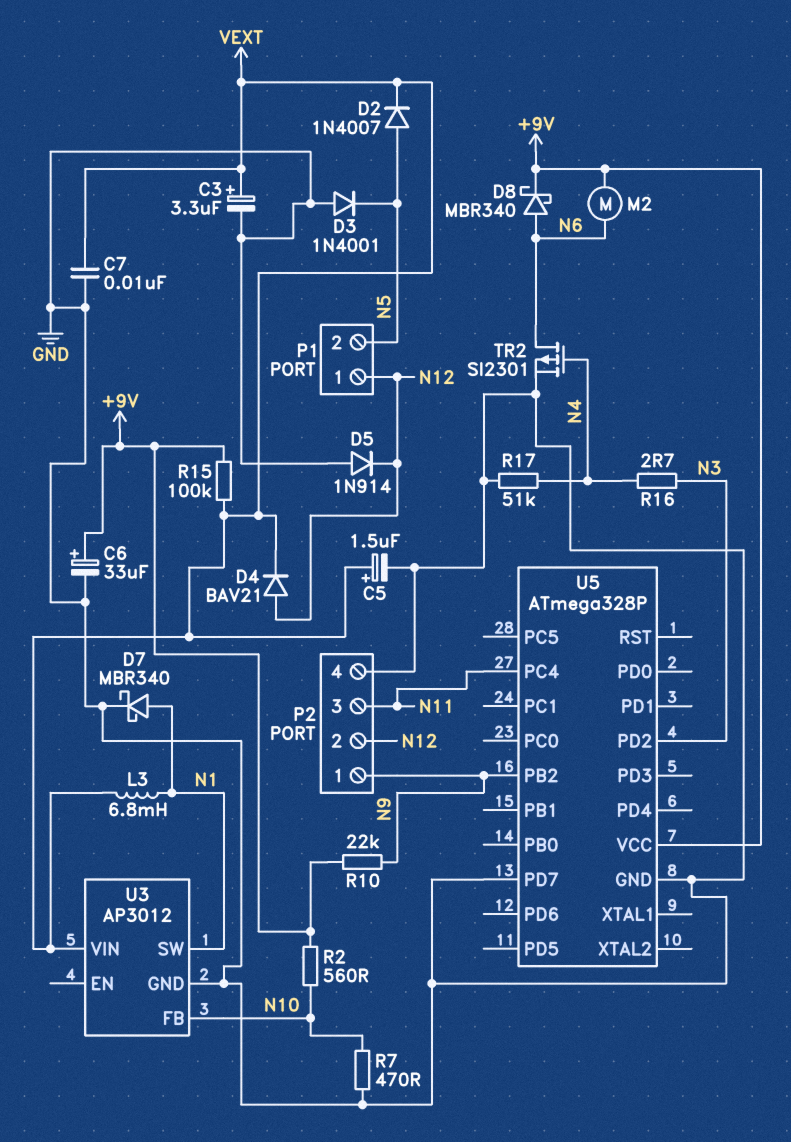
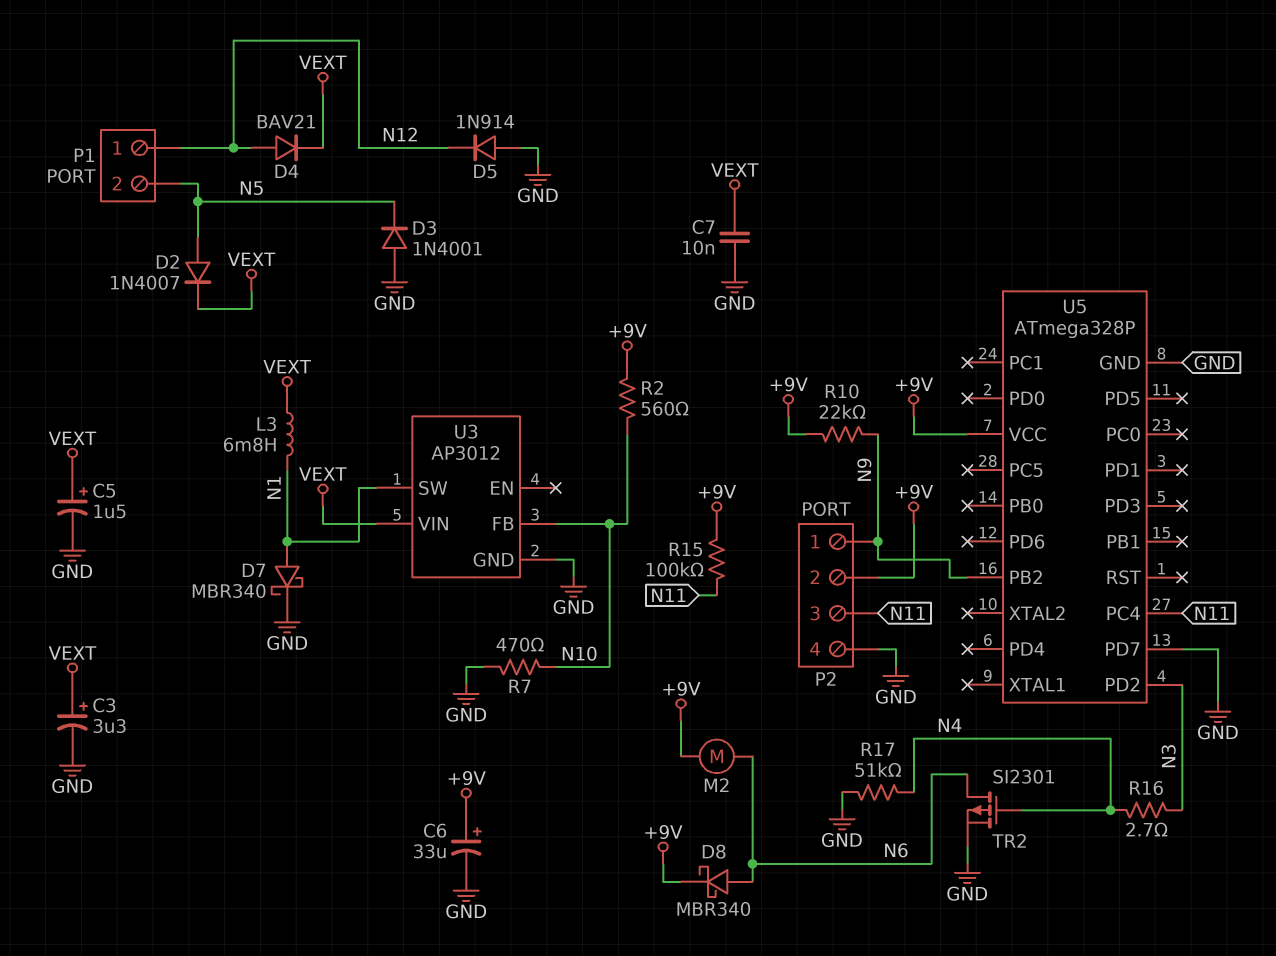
P2 pin 2: N12 -> +9V
R15: 100k (+9V, VEXT) -> 100k (+9V, N11)

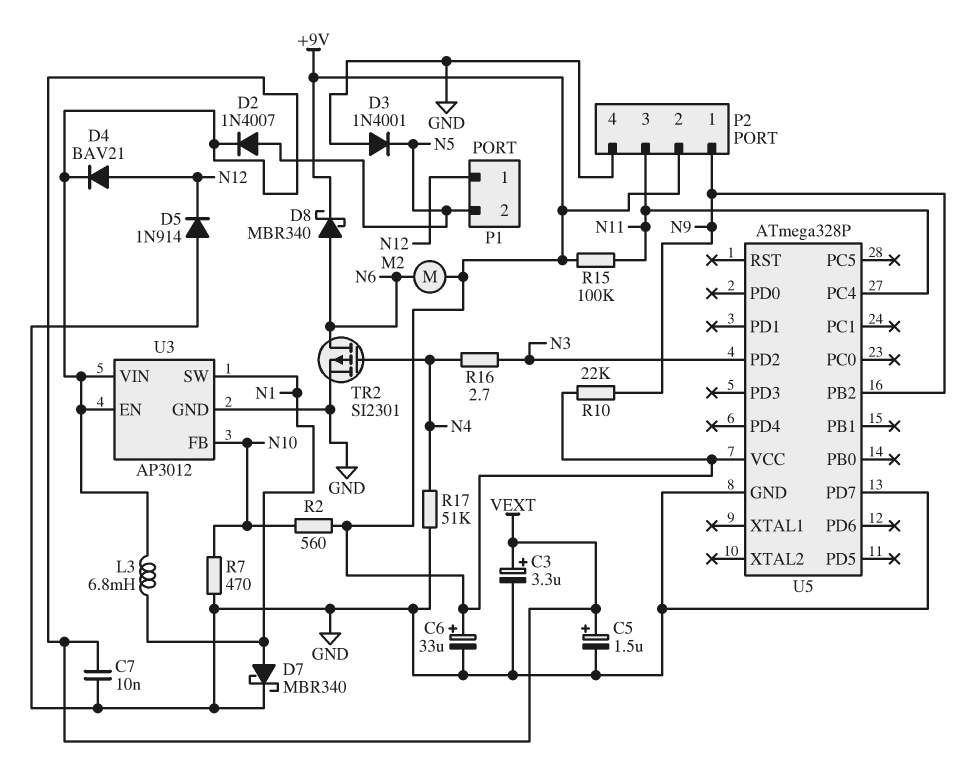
U3 pin EN: none -> VEXT

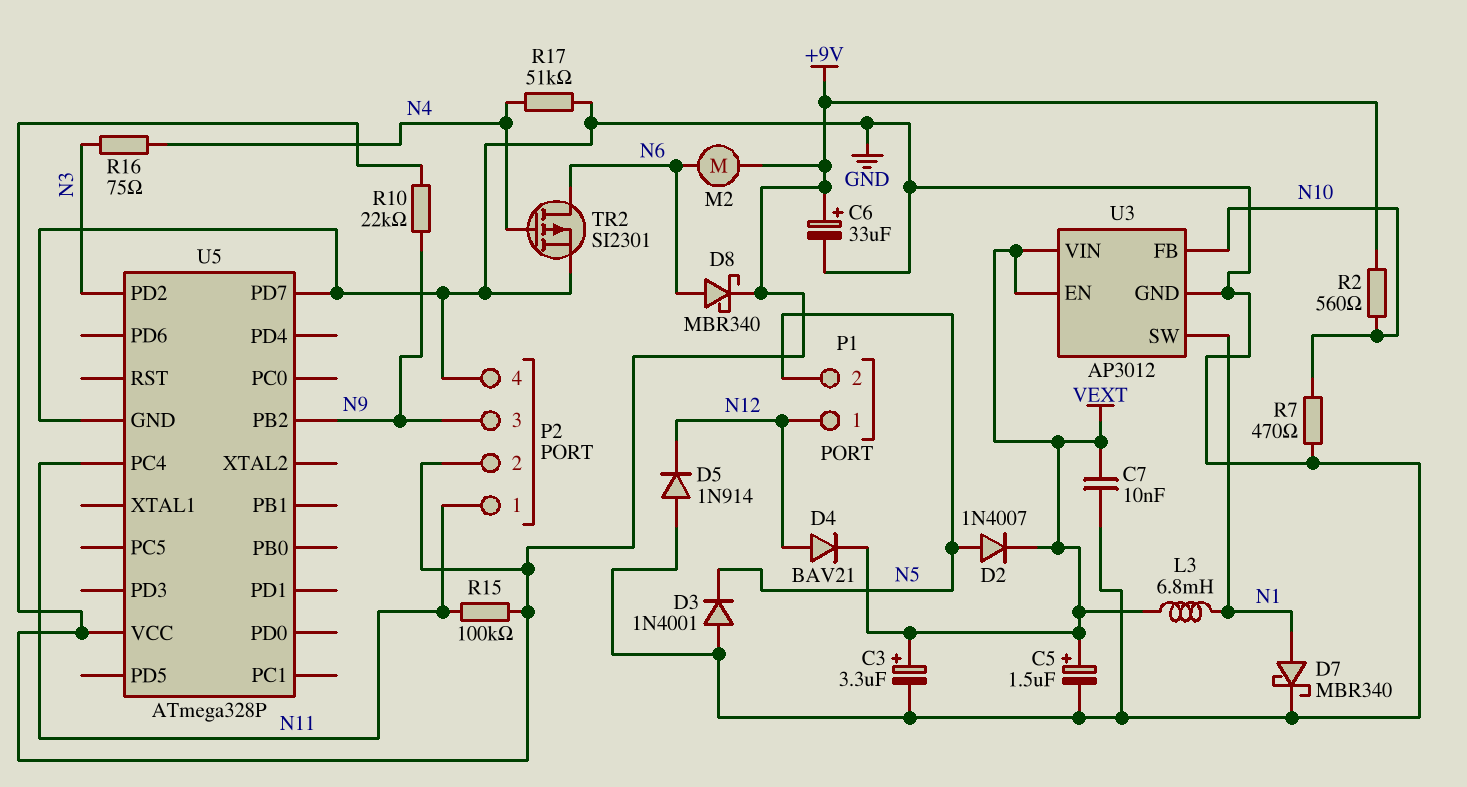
P2 pin 1: N9 -> N11
P2 pin 3: N11 -> N9
R16: 2.7 (N3, N4) -> 75 (N3, N4)

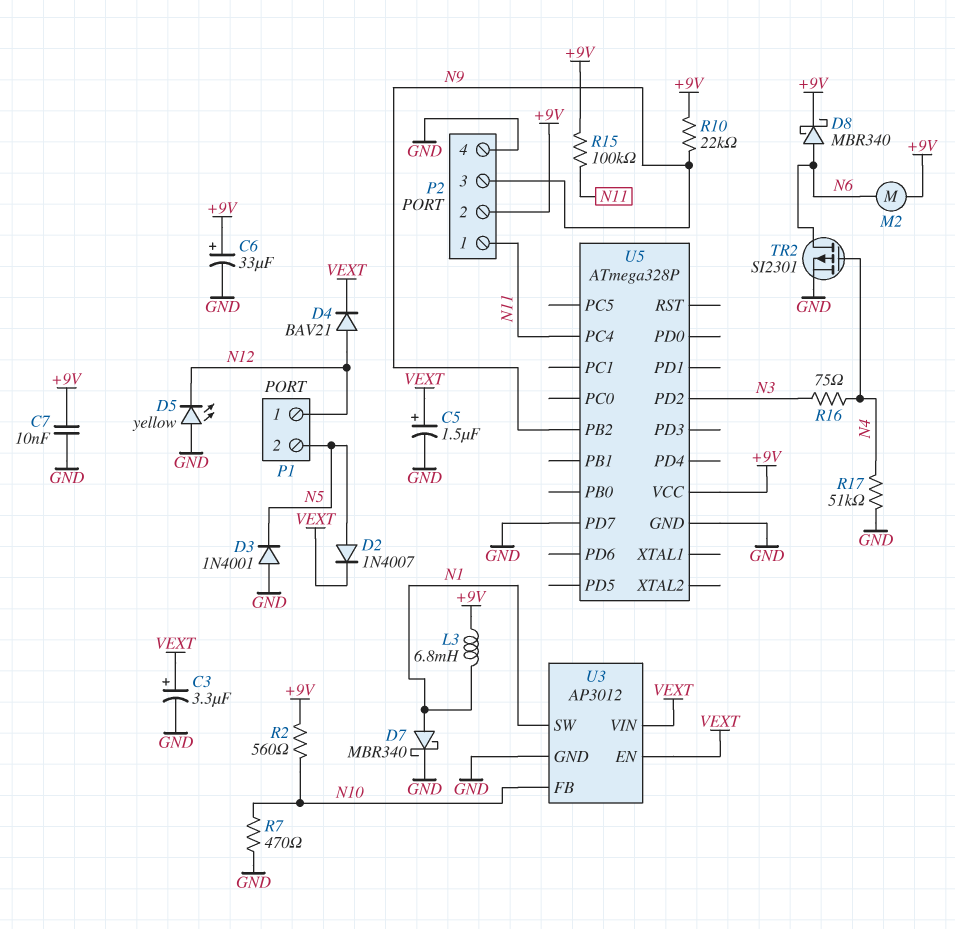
C7: 10nF (GND, VEXT) -> 10nF (+9V, GND)
D5: diode 1N914 (A GND, K N12) -> LED yellow (A GND, K N12)
L3: 6.8mH (N1, VEXT) -> 6.8mH (+9V, N1)

